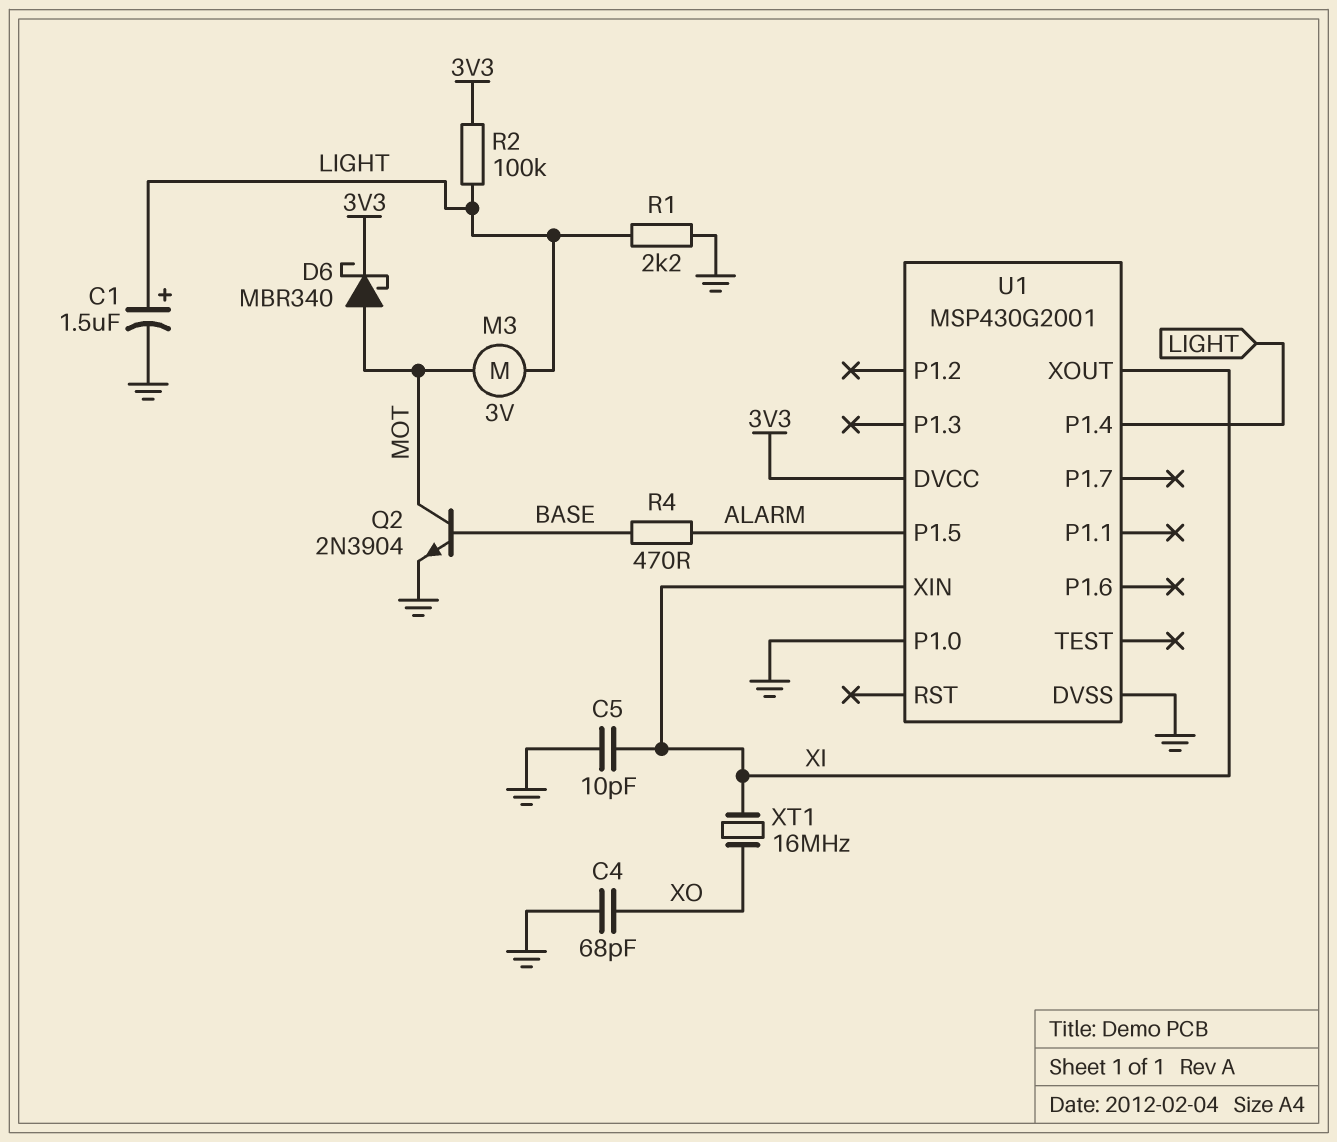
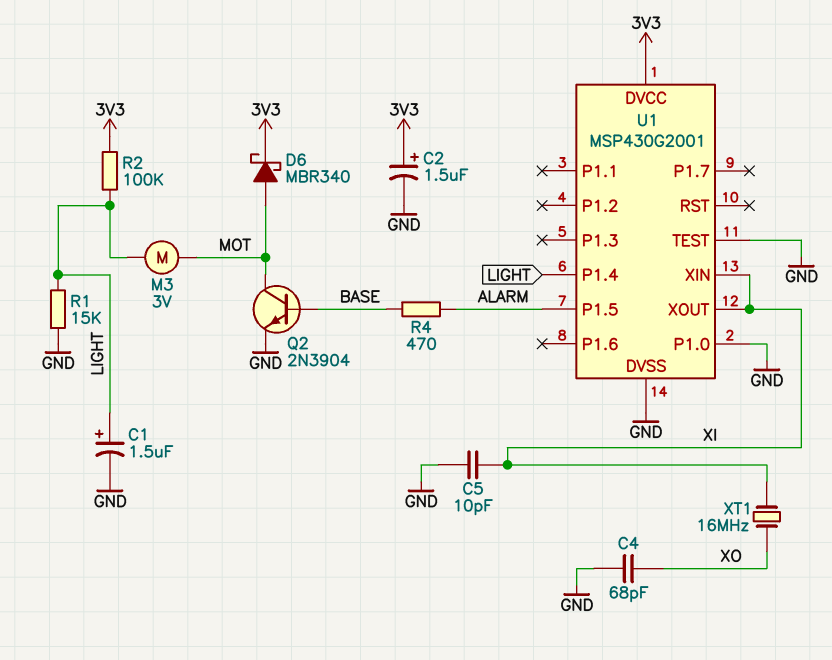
C2: none -> 1.5uF (plus 3V3, minus GND)
R1: 2.2k (GND, LIGHT) -> 15k (GND, LIGHT)
U1 pin TEST: none -> GND

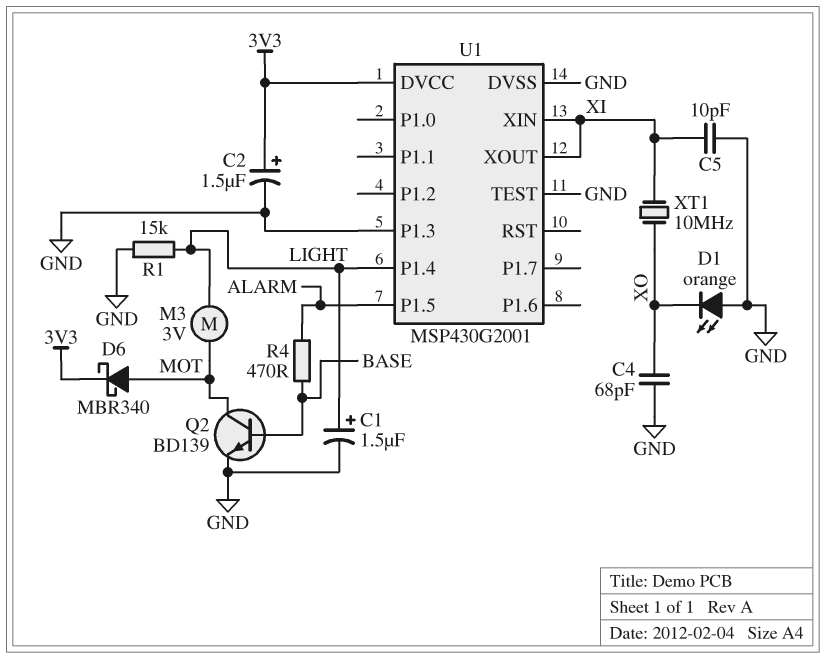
D1: none -> LED orange (A GND, K XO)
Q2: NPN 2N3904 (B BASE, C MOT, E GND) -> NPN BD139 (B BASE, C MOT, E GND)
R2: 100k (3V3, LIGHT) -> none
U1 pin P1.0: GND -> none
U1 pin P1.3: none -> GND
XT1: 16MHz (XI, XO) -> 10MHz (XI, XO)

